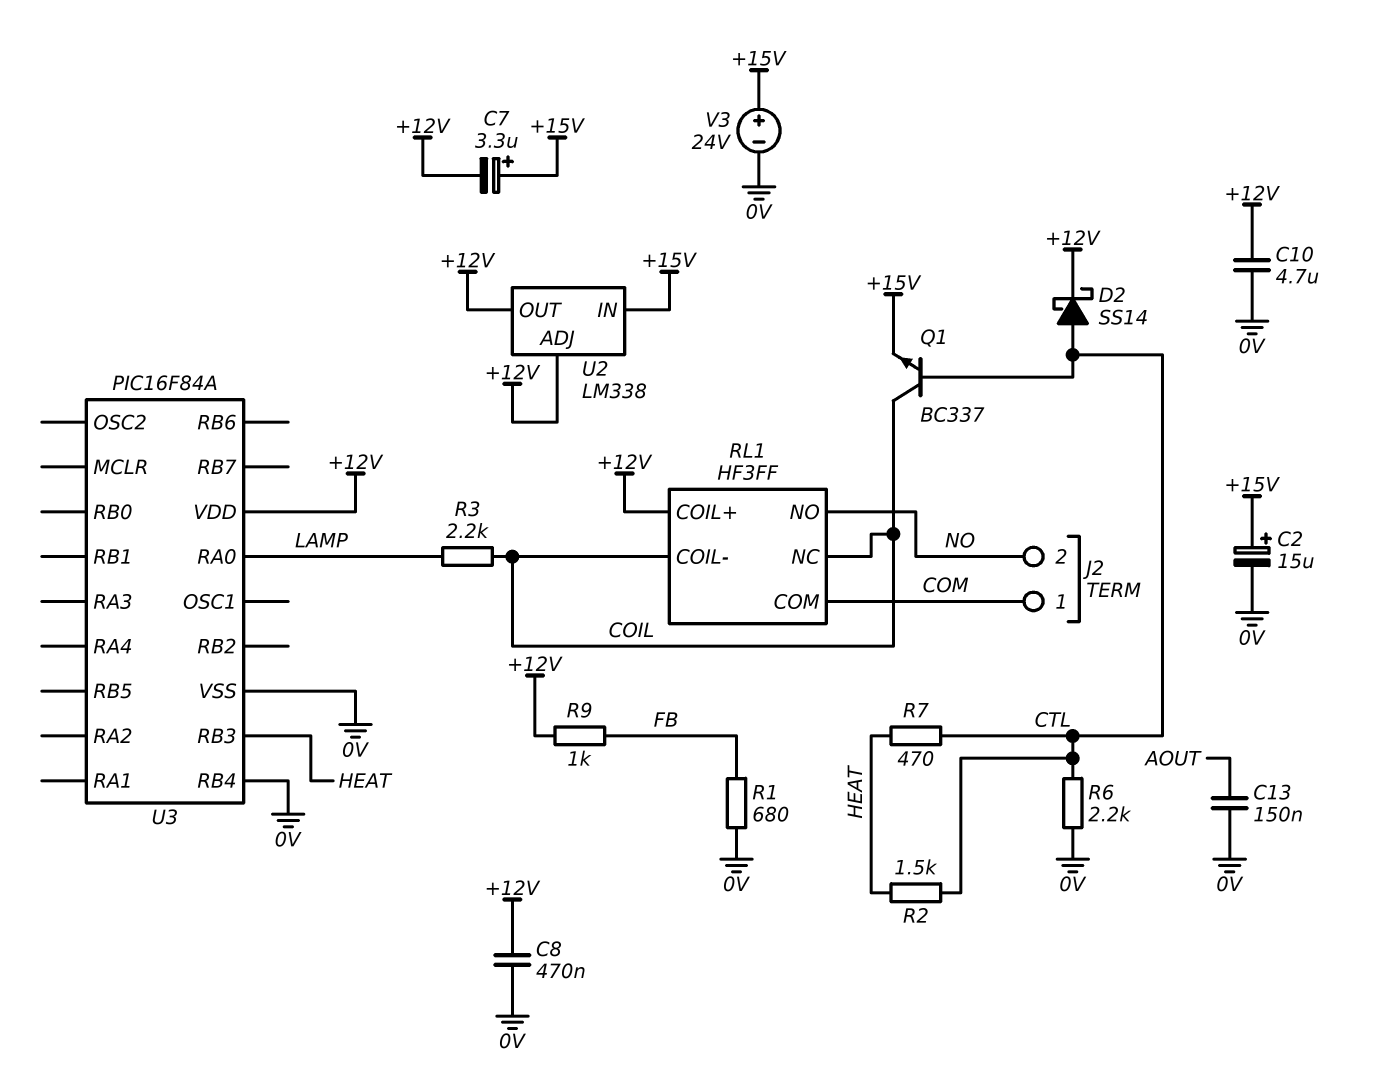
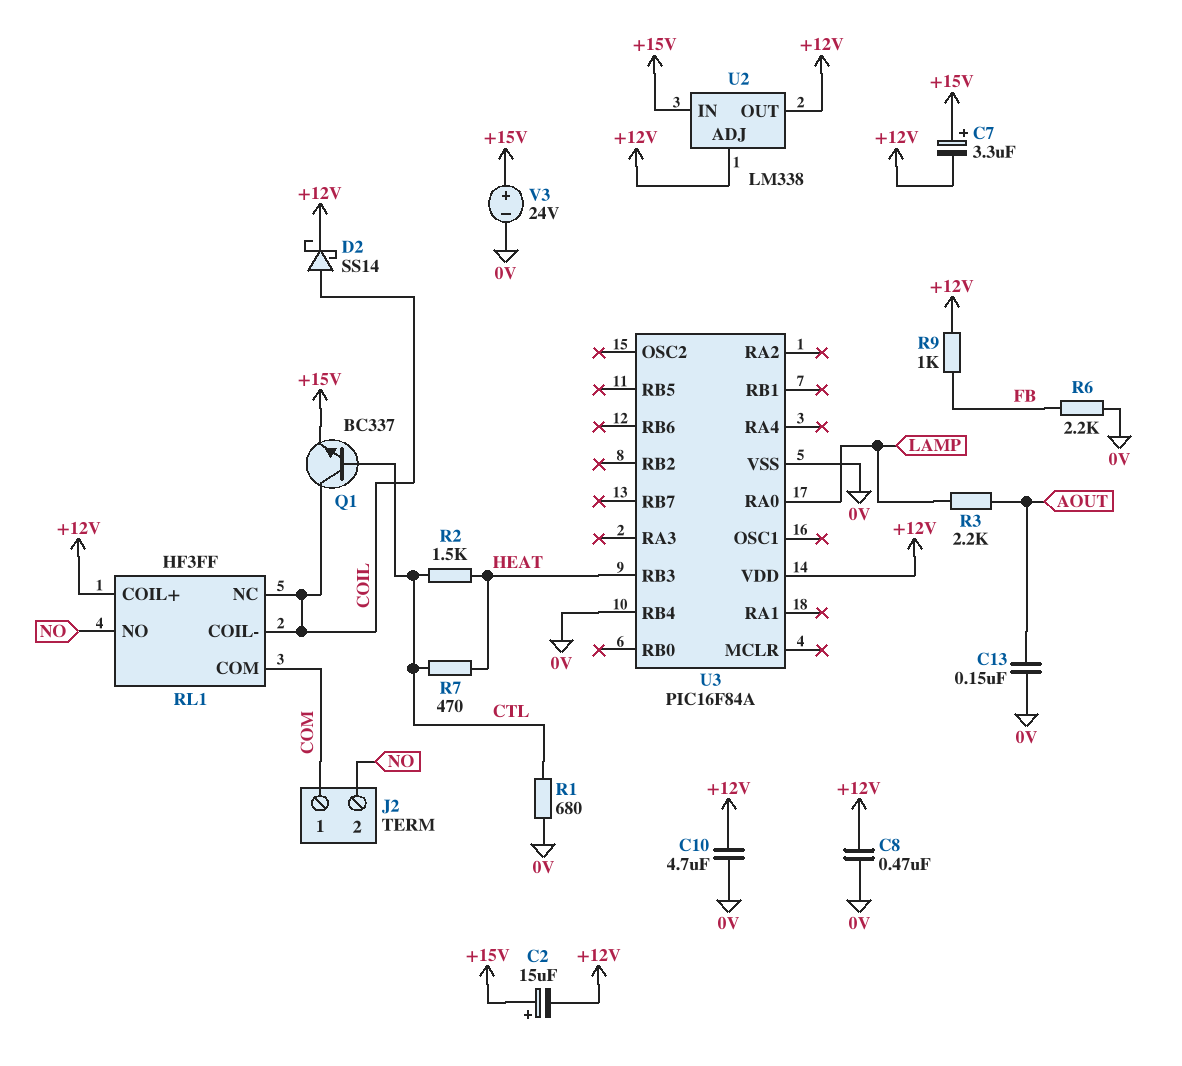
C2: 15uF (plus +15V, minus 0V) -> 15uF (plus +15V, minus +12V)
D2: schottky SS14 (A CTL, K +12V) -> schottky SS14 (A COIL, K +12V)
R1: 680 (0V, FB) -> 680 (0V, CTL)
R3: 2.2k (COIL, LAMP) -> 2.2k (AOUT, LAMP)
R6: 2.2k (0V, CTL) -> 2.2k (0V, FB)

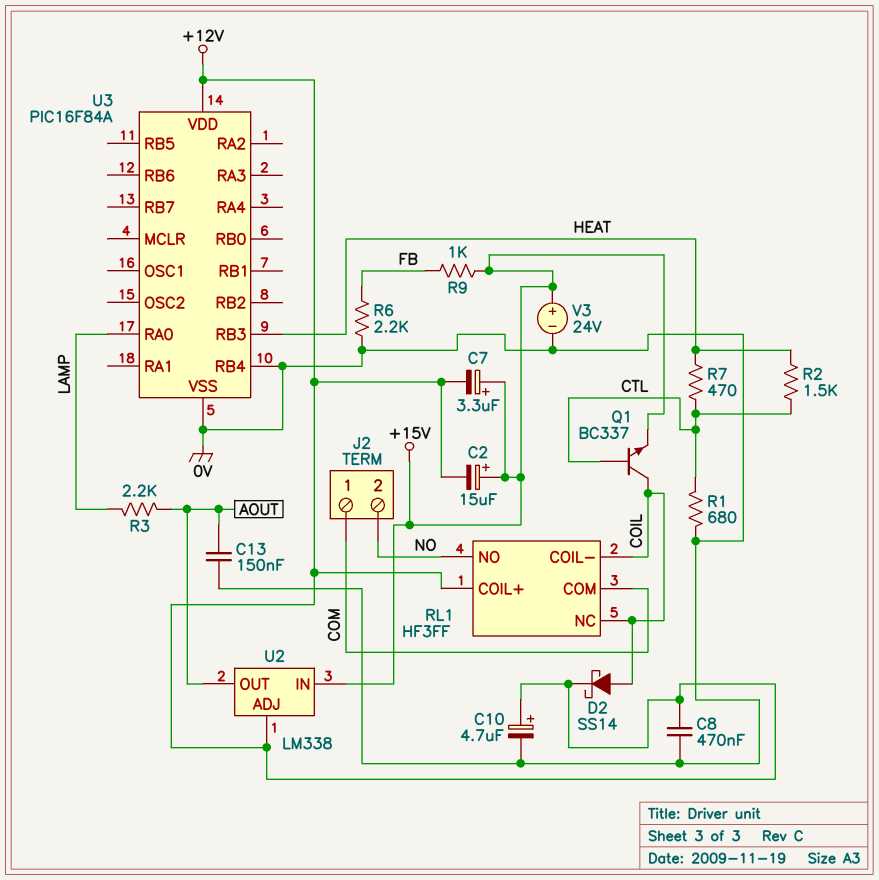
C10: 4.7uF (+12V, 0V) -> 4.7uF (plus +12V, minus 0V)
R9: 1k (+12V, FB) -> 1k (+15V, FB)
U2 pin OUT: +12V -> AOUT

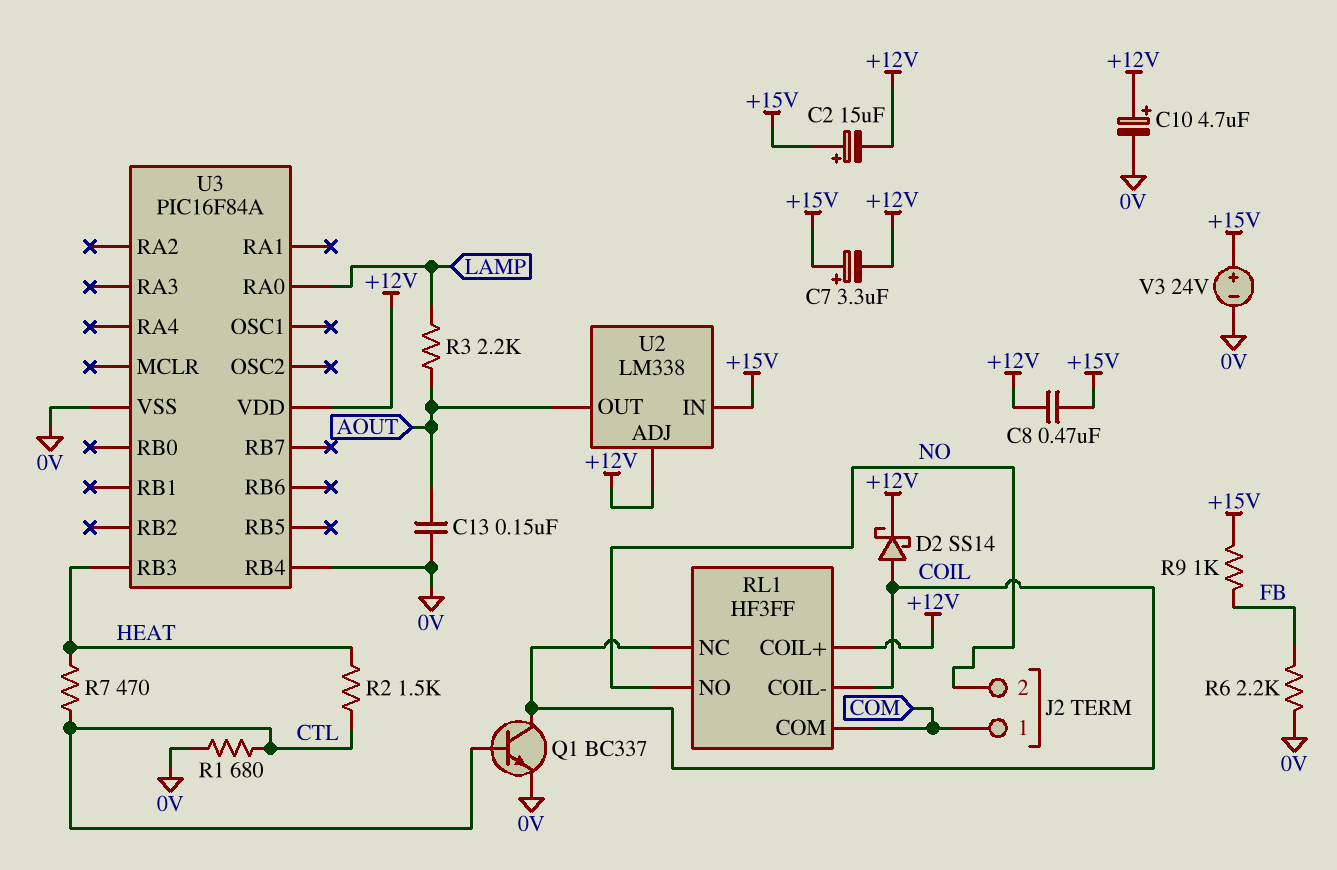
C8: 470nF (+12V, 0V) -> 470nF (+12V, +15V)
Q1: NPN BC337 (B CTL, C COIL, E +15V) -> NPN BC337 (B CTL, C COIL, E 0V)

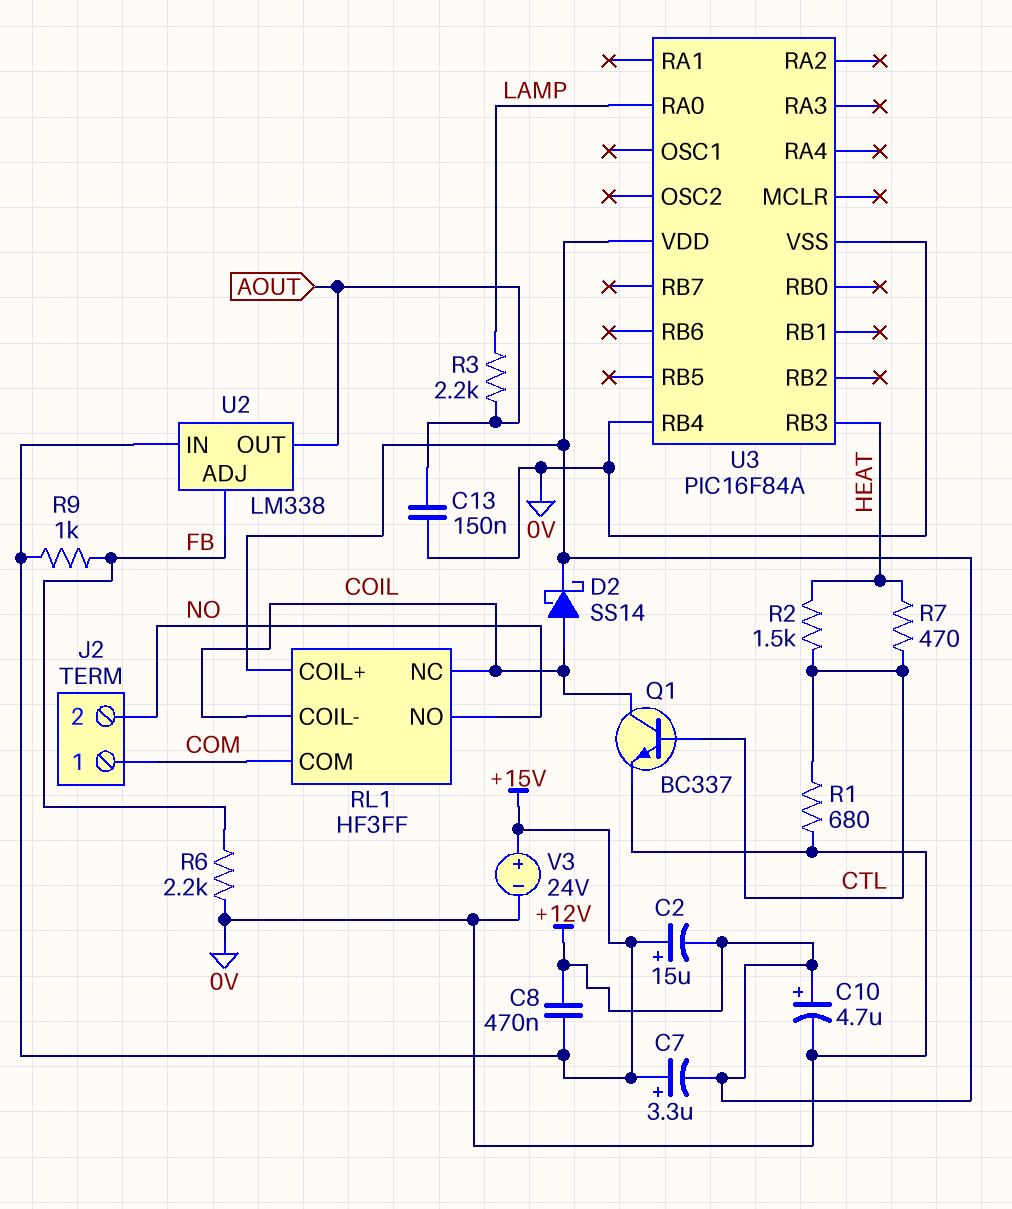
U2 pin ADJ: +12V -> FB

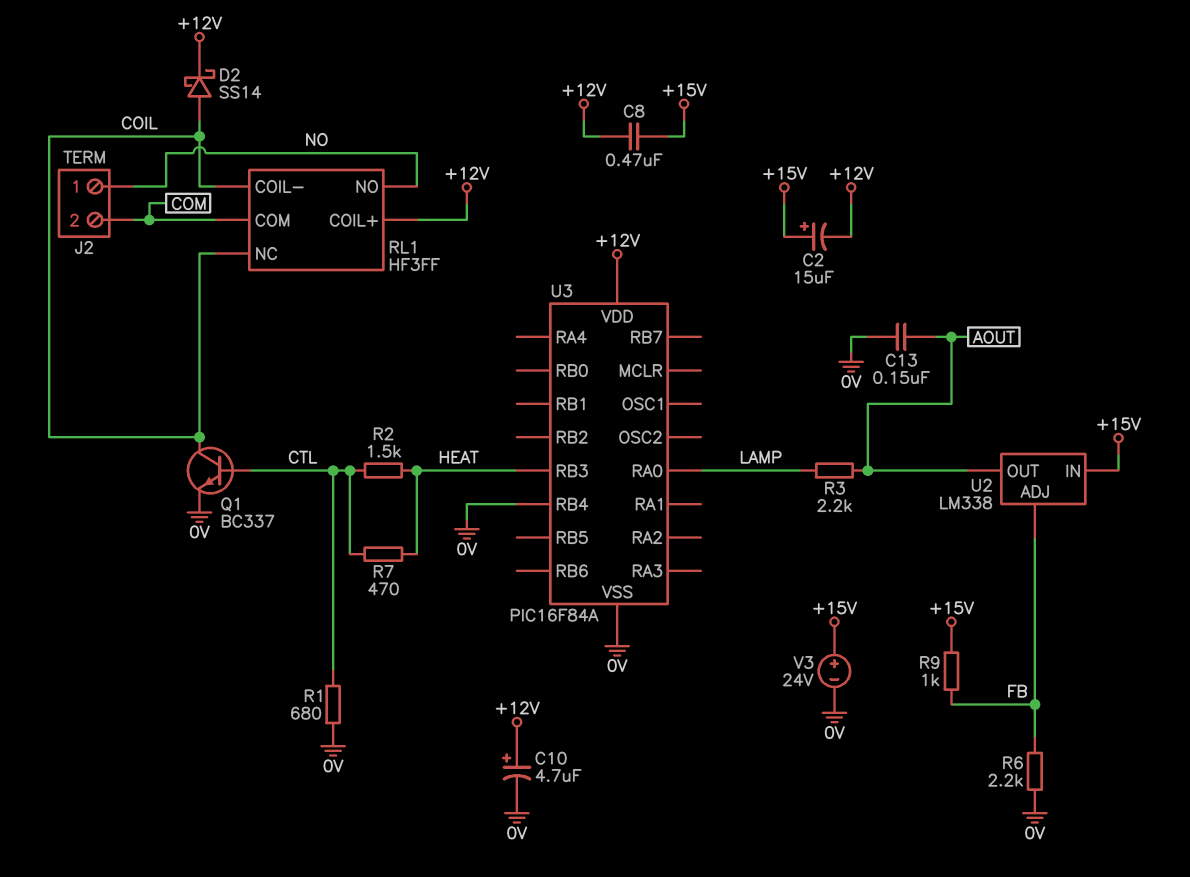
C7: 3.3uF (plus +15V, minus +12V) -> none
J2 pin 1: COM -> NO
J2 pin 2: NO -> COM

